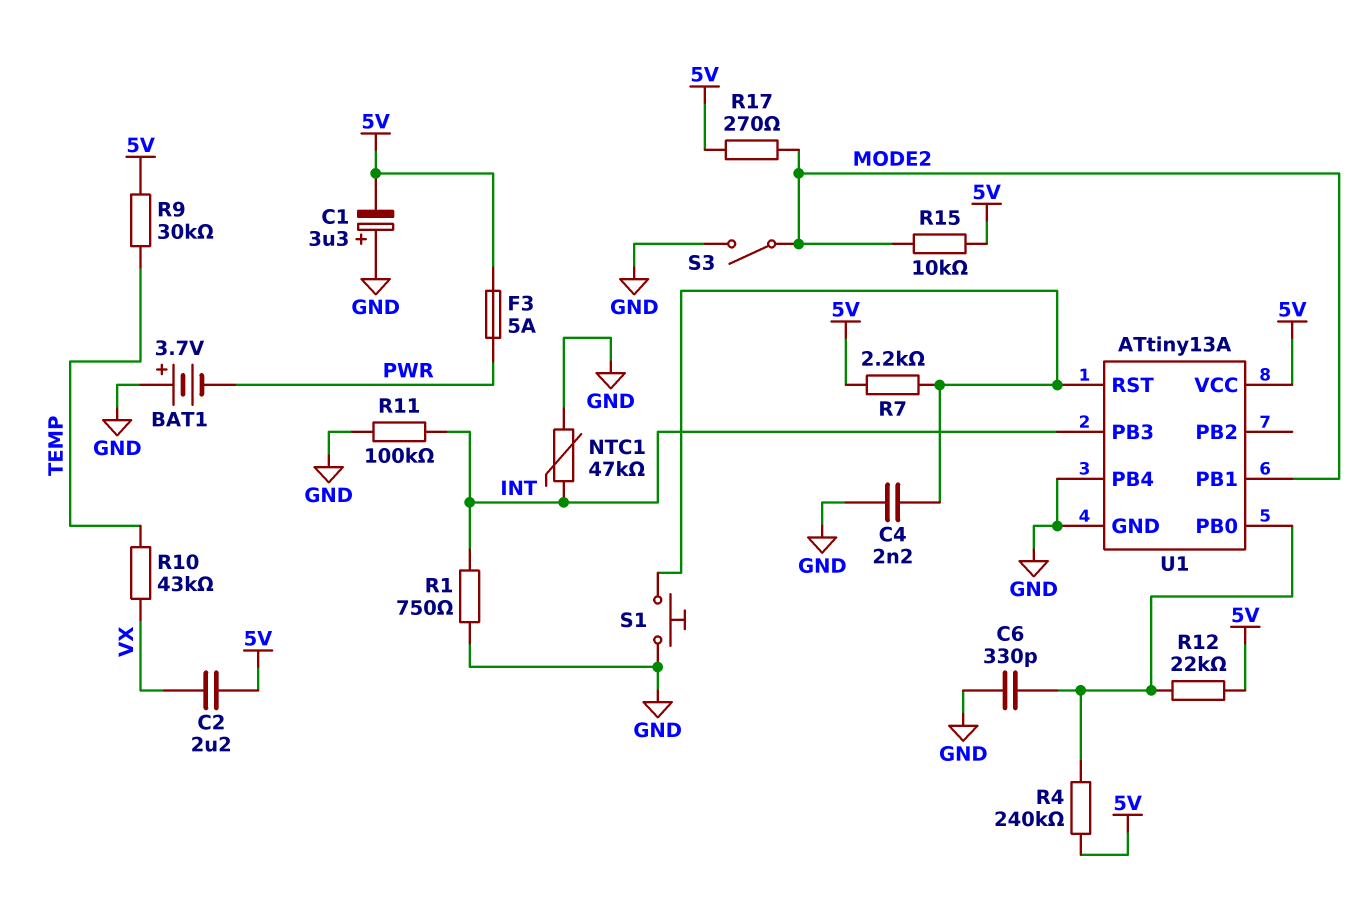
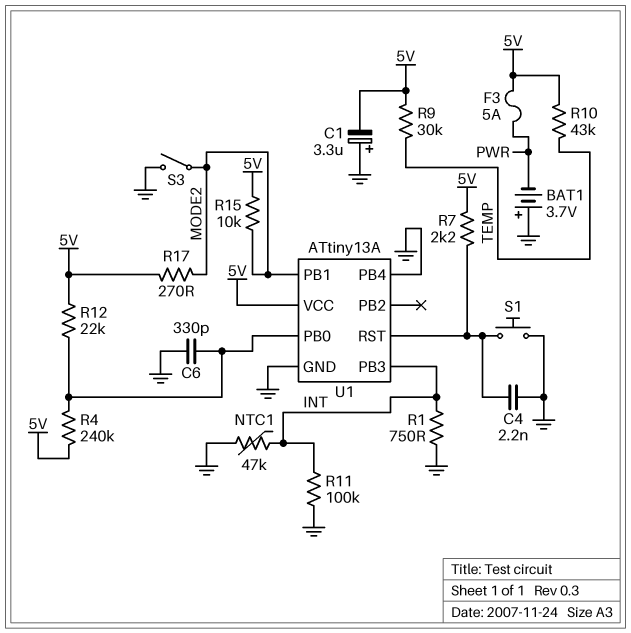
C2: 2.2uF (5V, VX) -> none
R10: 43k (TEMP, VX) -> 43k (5V, TEMP)

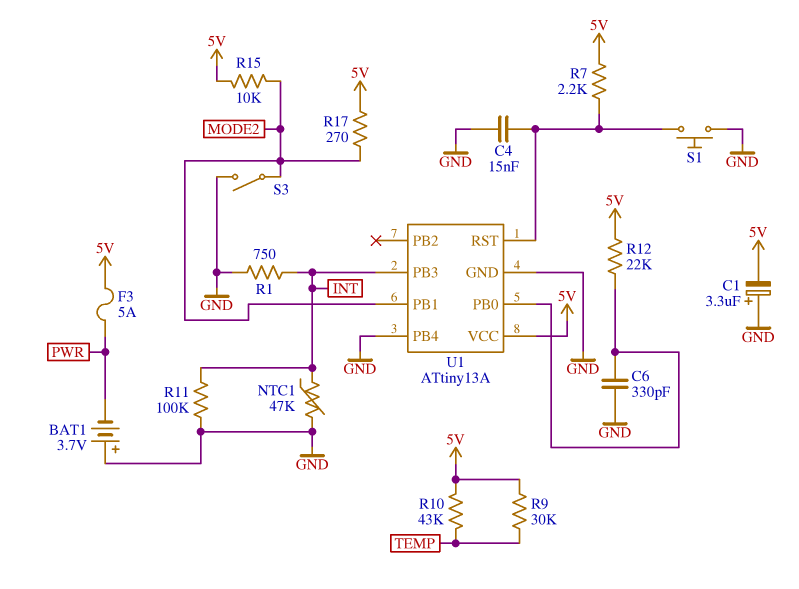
C4: 2.2nF (GND, U1/RST) -> 15nF (GND, U1/RST)
R4: 240k (5V, U1/PB0) -> none

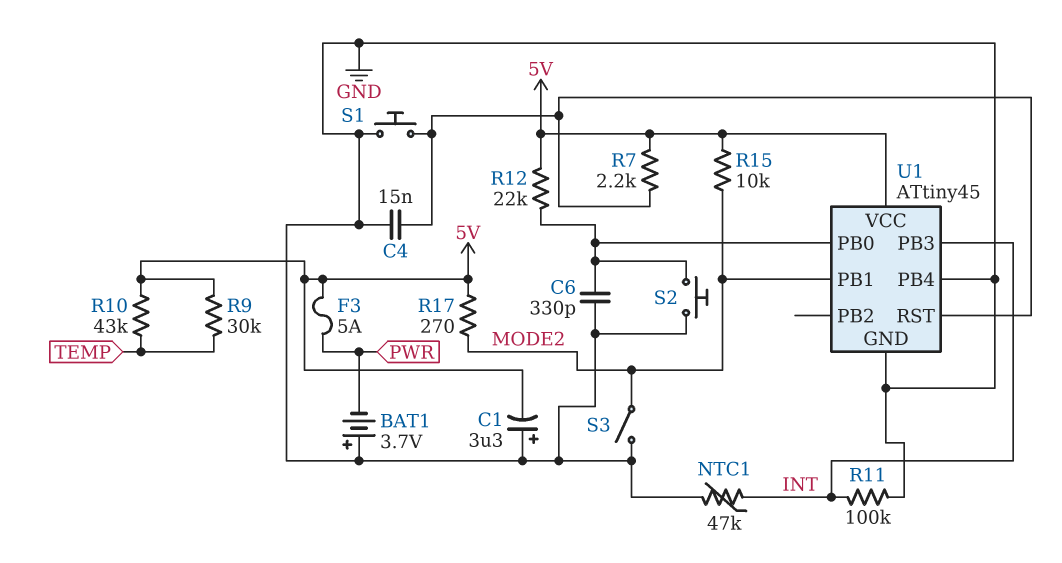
R1: 750 (GND, INT) -> none
S2: none -> button (GND, U1/PB0)
U1: ATtiny13A -> ATtiny45

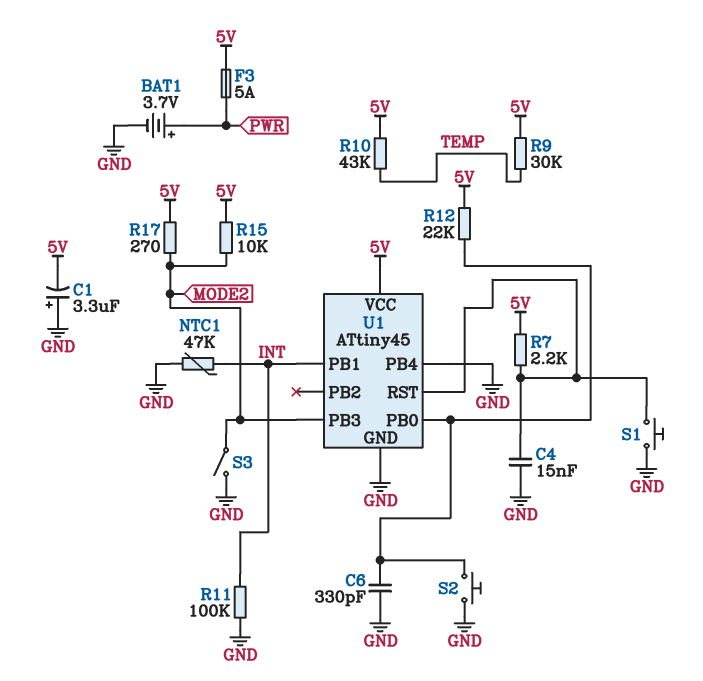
BAT1: 3.7V (plus GND, minus PWR) -> 3.7V (plus PWR, minus GND)
U1 pin PB1: MODE2 -> INT
U1 pin PB3: INT -> MODE2

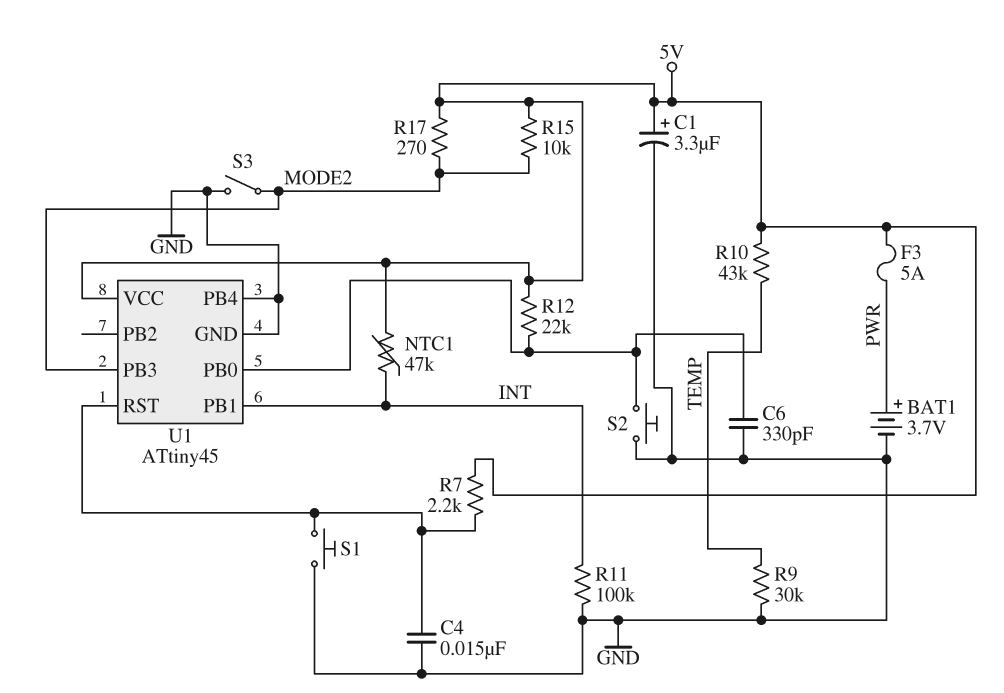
C1: 3.3uF (plus GND, minus 5V) -> 3.3uF (plus 5V, minus GND)
NTC1: 47k (GND, INT) -> 47k (5V, INT)
R9: 30k (5V, TEMP) -> 30k (GND, TEMP)

